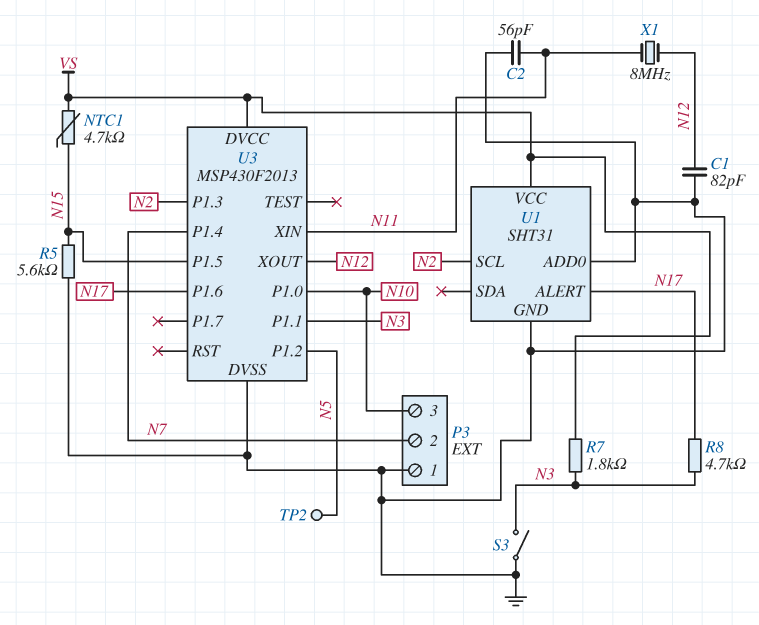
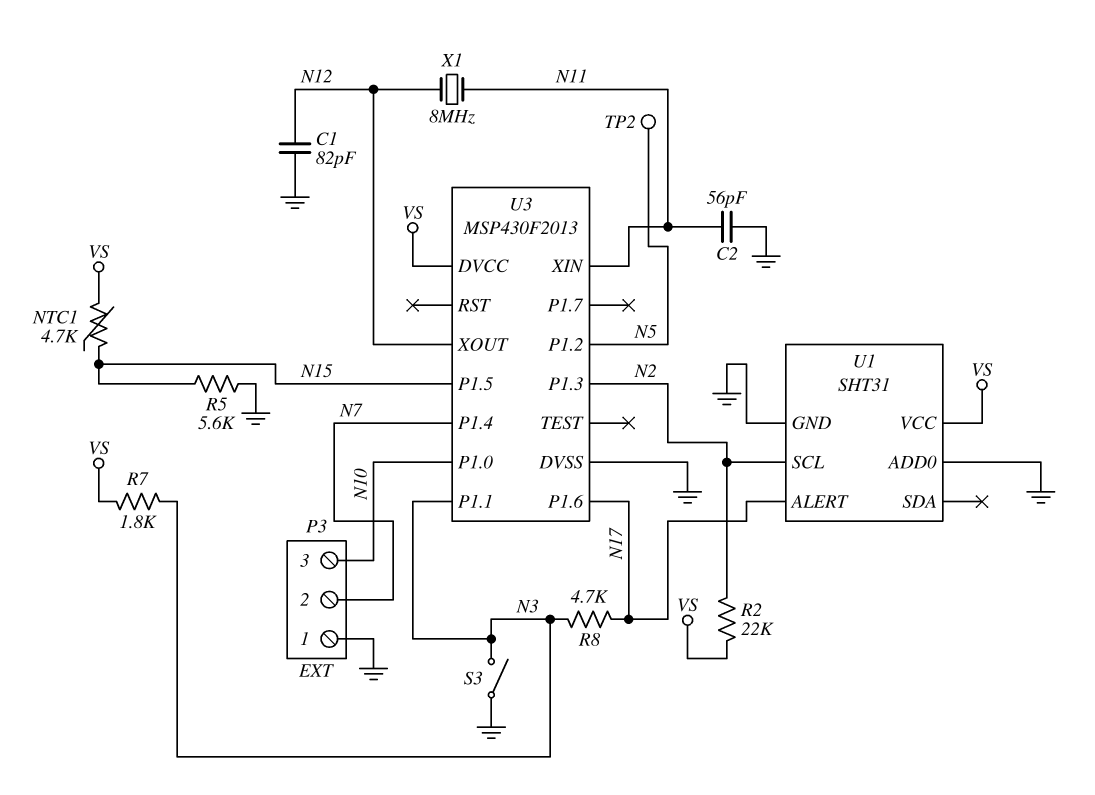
R2: none -> 22k (N2, VS)

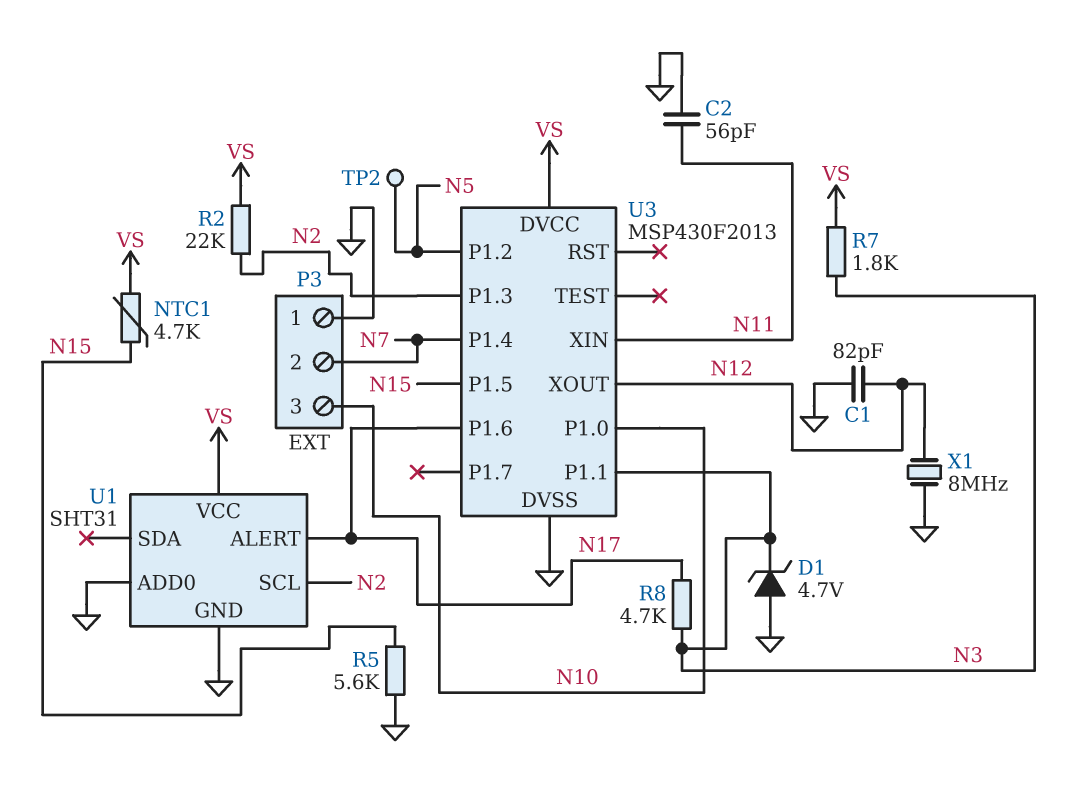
D1: none -> zener 4.7V (A GND, K N3)
S3: switch (GND, N3) -> none
X1: 8MHz (N11, N12) -> 8MHz (GND, N12)

